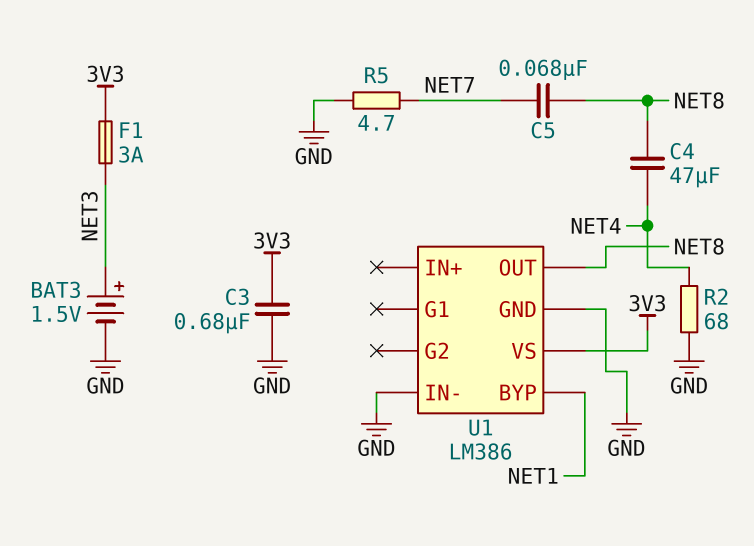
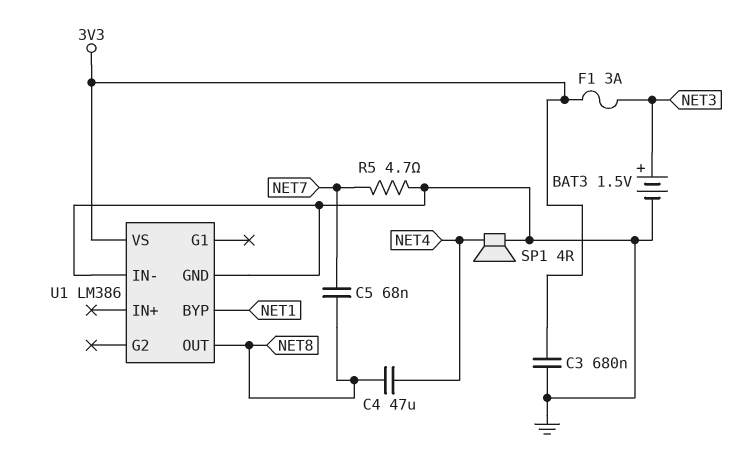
R2: 68 (GND, NET4) -> none
SP1: none -> speaker 4R (GND, NET4)

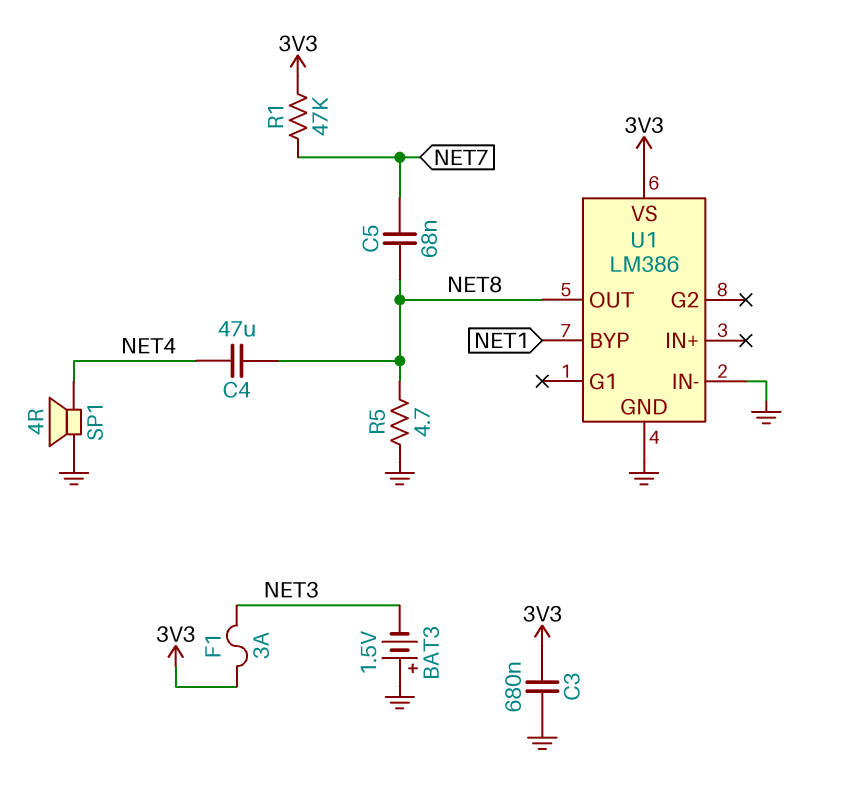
BAT3: 1.5V (plus NET3, minus GND) -> 1.5V (plus GND, minus NET3)
R1: none -> 47k (3V3, NET7)
R5: 4.7 (GND, NET7) -> 4.7 (GND, NET8)

